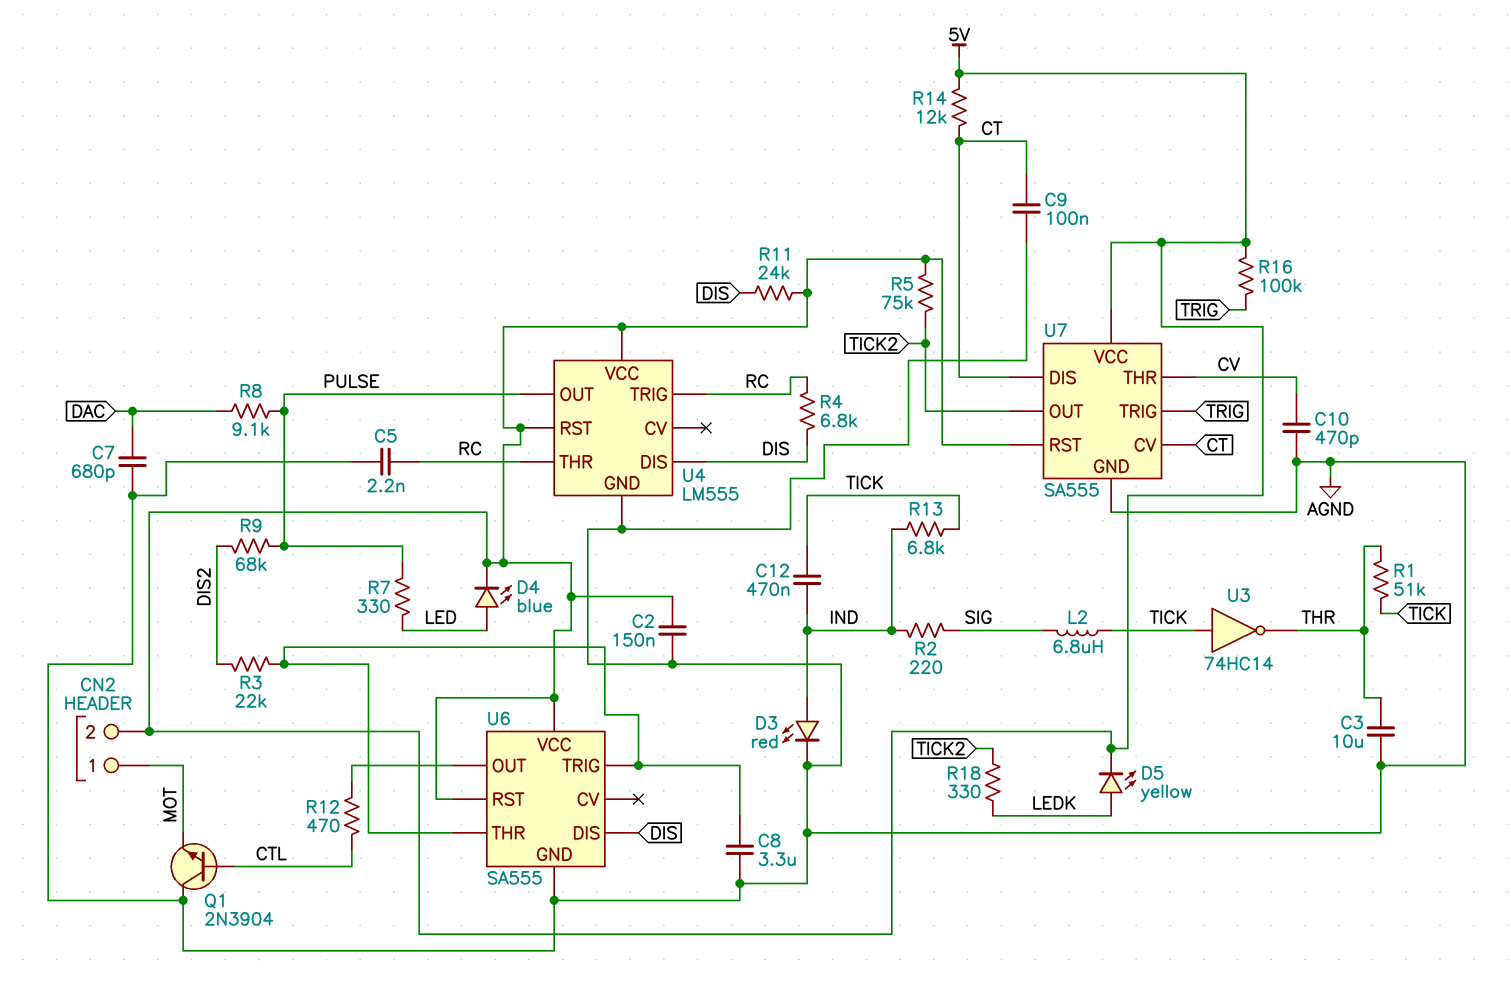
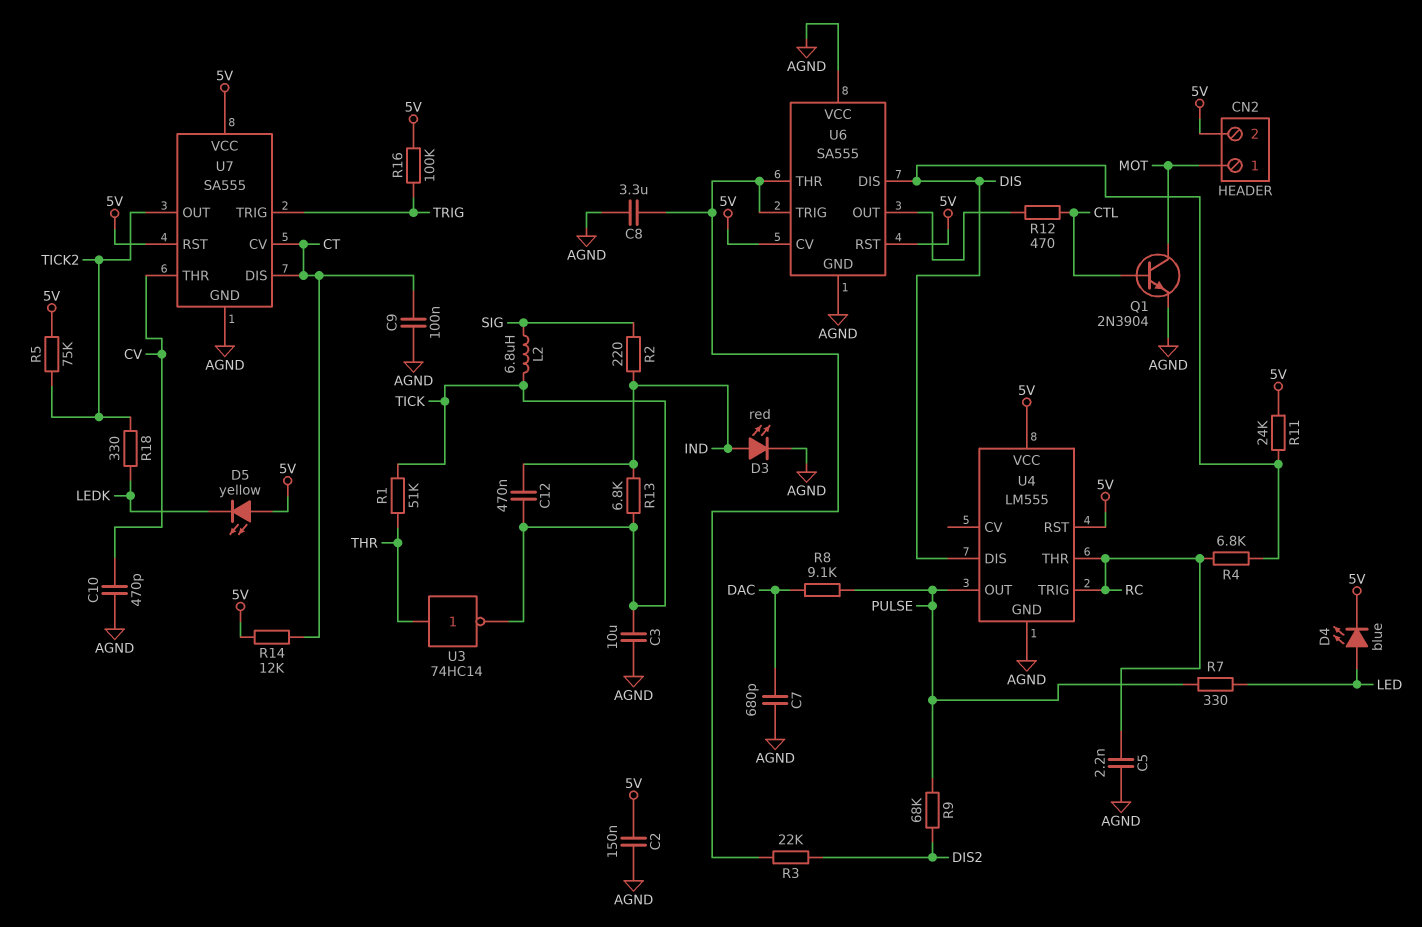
C3: 10uF (AGND, THR) -> 10uF (AGND, TICK)
D5: LED yellow (A LEDK, K 5V) -> LED yellow (A 5V, K LEDK)
Q1: NPN 2N3904 (B CTL, C AGND, E MOT) -> NPN 2N3904 (B CTL, C MOT, E AGND)
U3: NOT 74HC14 (in TICK, out THR) -> NOT 74HC14 (in THR, out TICK)
U6 pin CV: none -> 5V
U6 pin VCC: 5V -> AGND

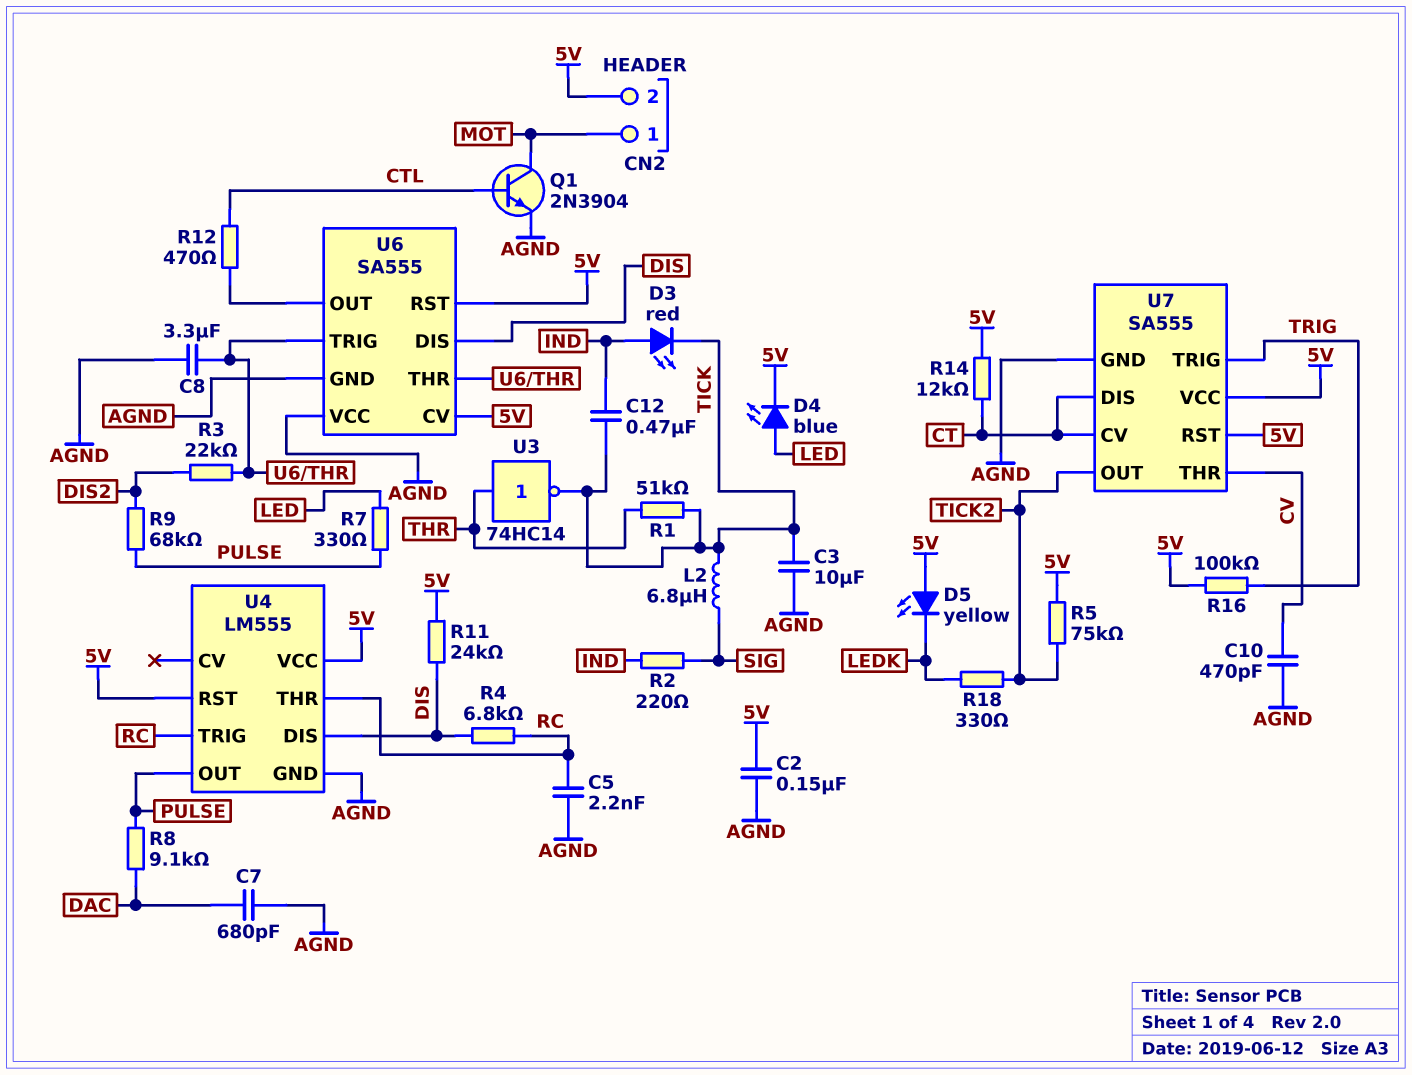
C9: 100nF (AGND, CT) -> none
D3: LED red (A IND, K AGND) -> LED red (A IND, K TICK)
R13: 6.8k (IND, TICK) -> none

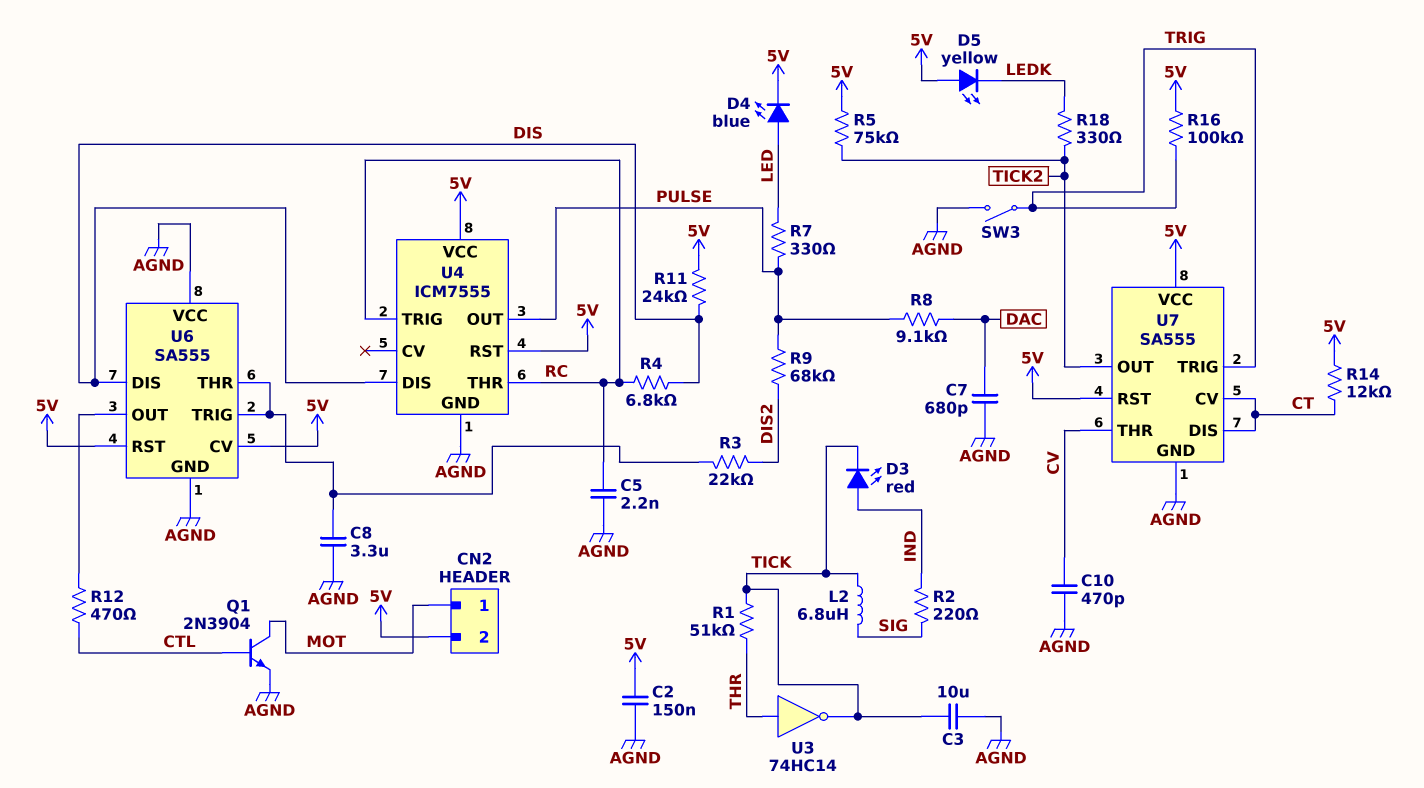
C12: 470nF (IND, TICK) -> none
SW3: none -> switch (AGND, TRIG)
U4: LM555 -> ICM7555

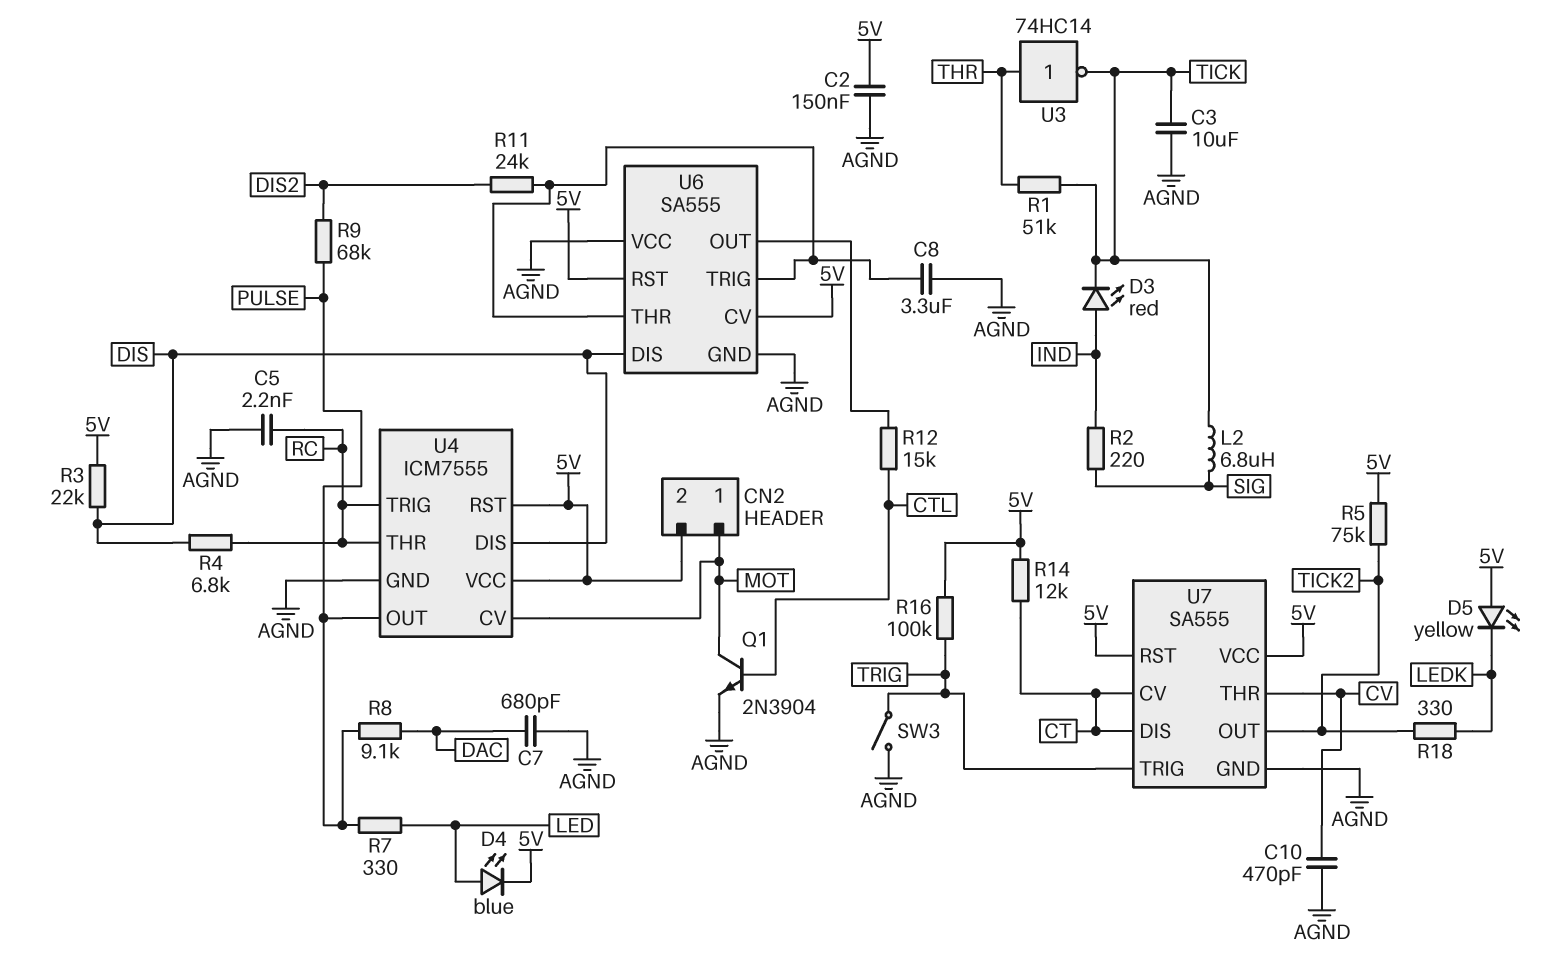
R3: 22k (DIS2, U6/THR) -> 22k (5V, DIS)
R11: 24k (5V, DIS) -> 24k (DIS2, U6/THR)
R12: 470 (CTL, U6/OUT) -> 15k (CTL, U6/OUT)
U4 pin CV: none -> MOT

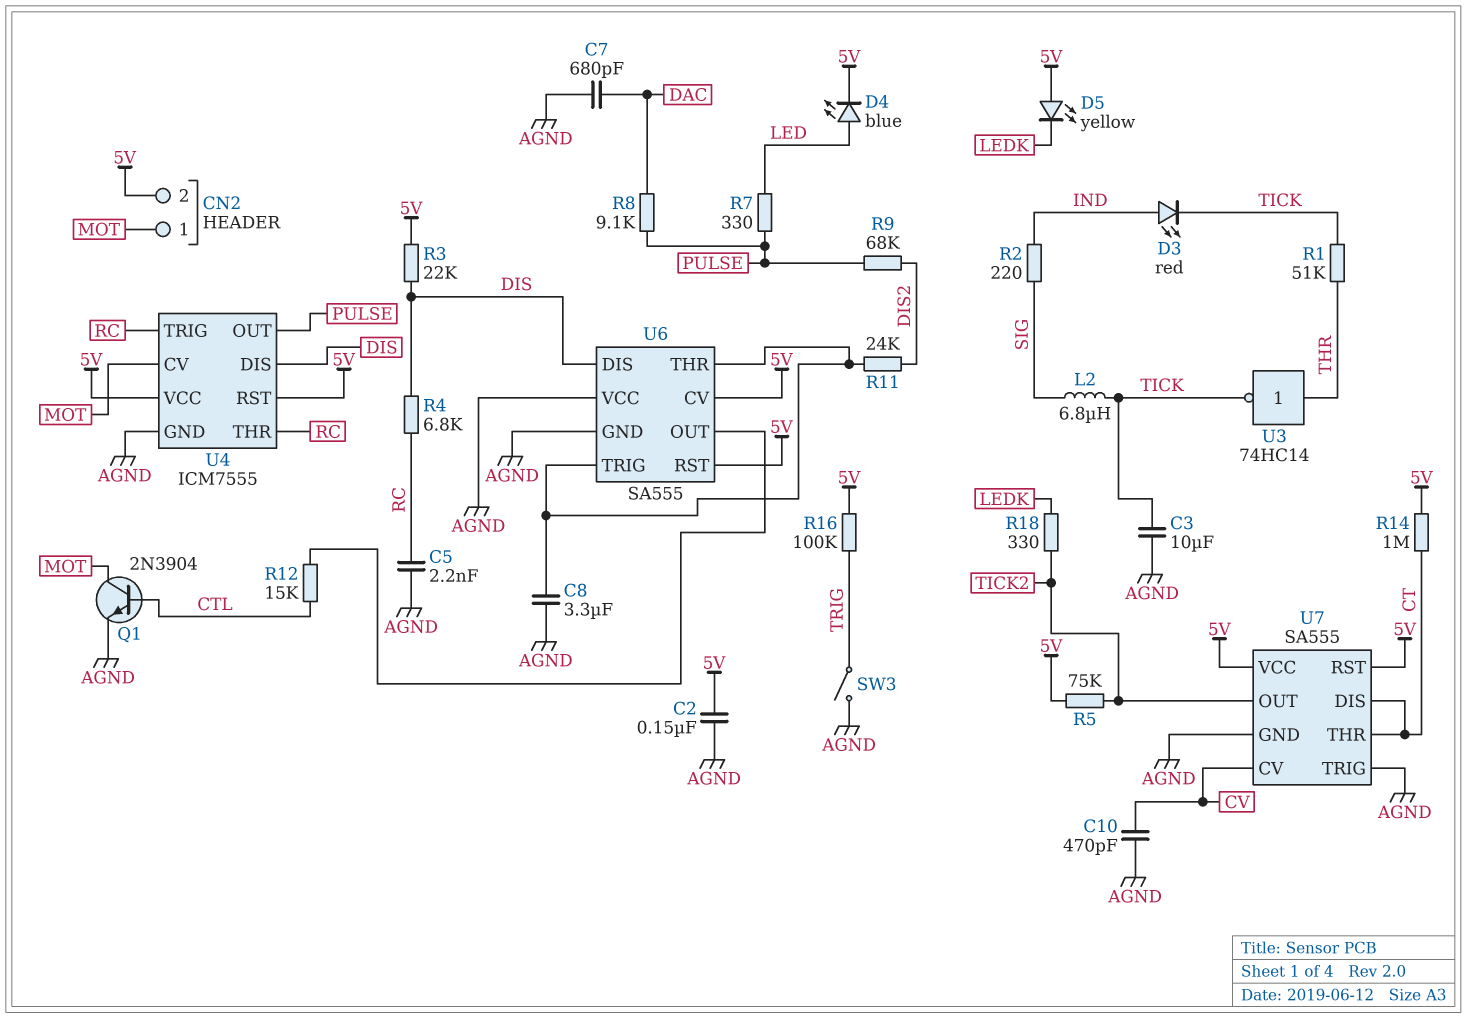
R14: 12k (5V, CT) -> 1M (5V, CT)
U7 pin CV: CT -> CV
U7 pin THR: CV -> CT
U7 pin TRIG: TRIG -> AGND

